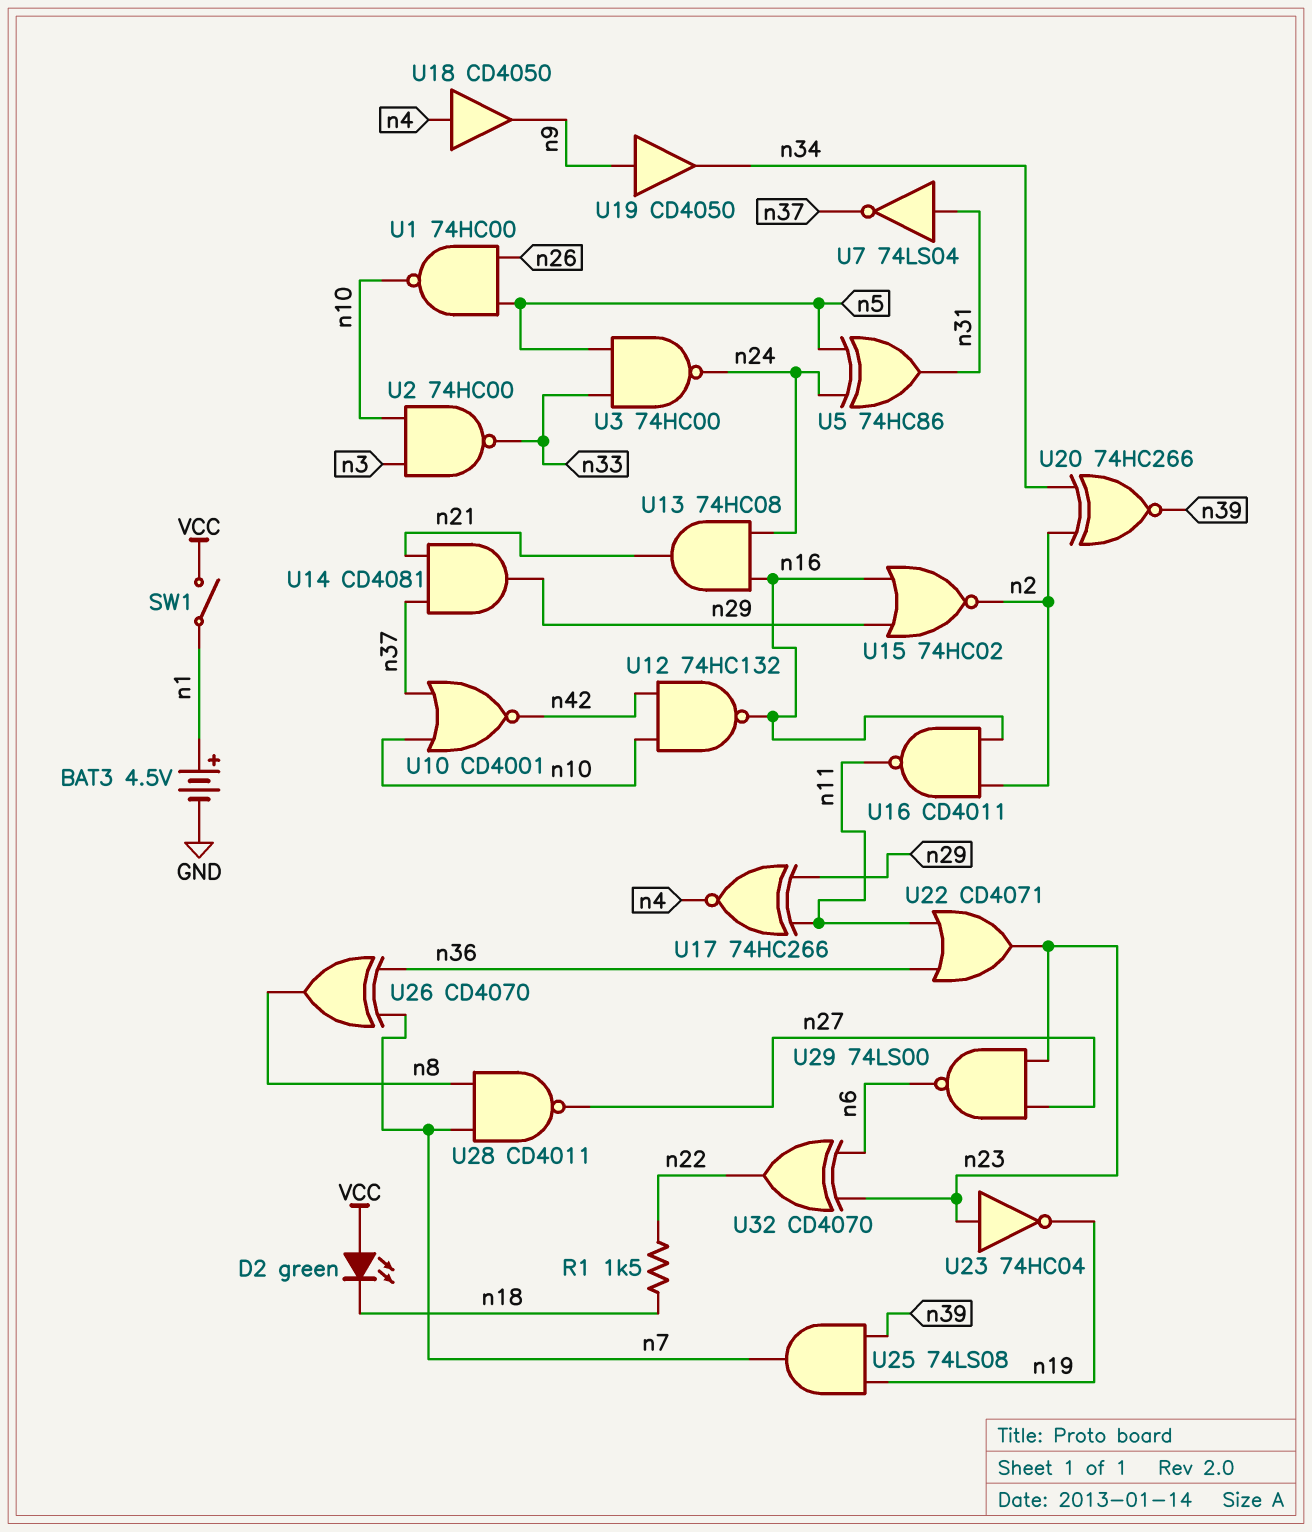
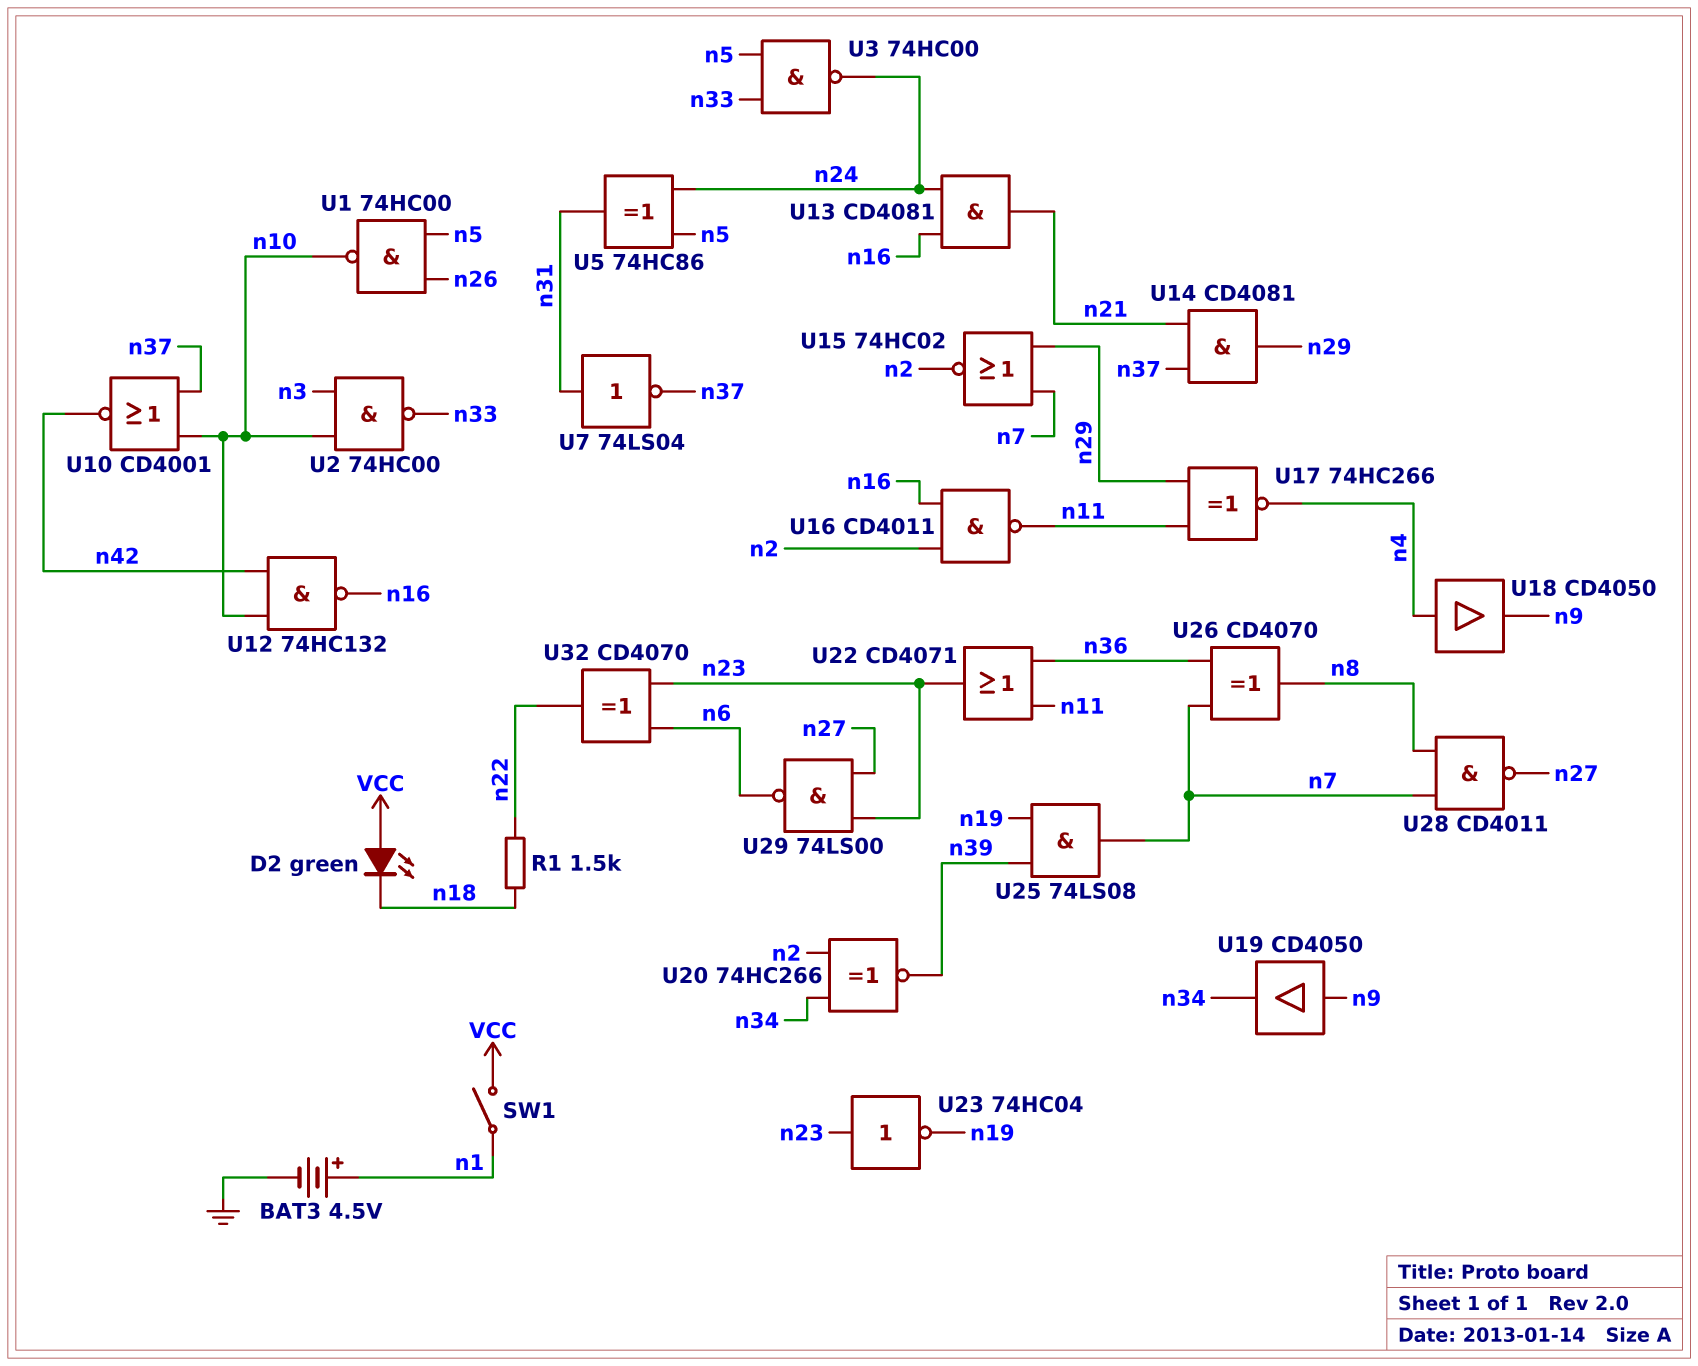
U13: AND 74HC08 (in n16, in n24, out n21) -> AND CD4081 (in n16, in n24, out n21)
U15: NOR 74HC02 (in n16, in n29, out n2) -> NOR 74HC02 (in n7, in n29, out n2)

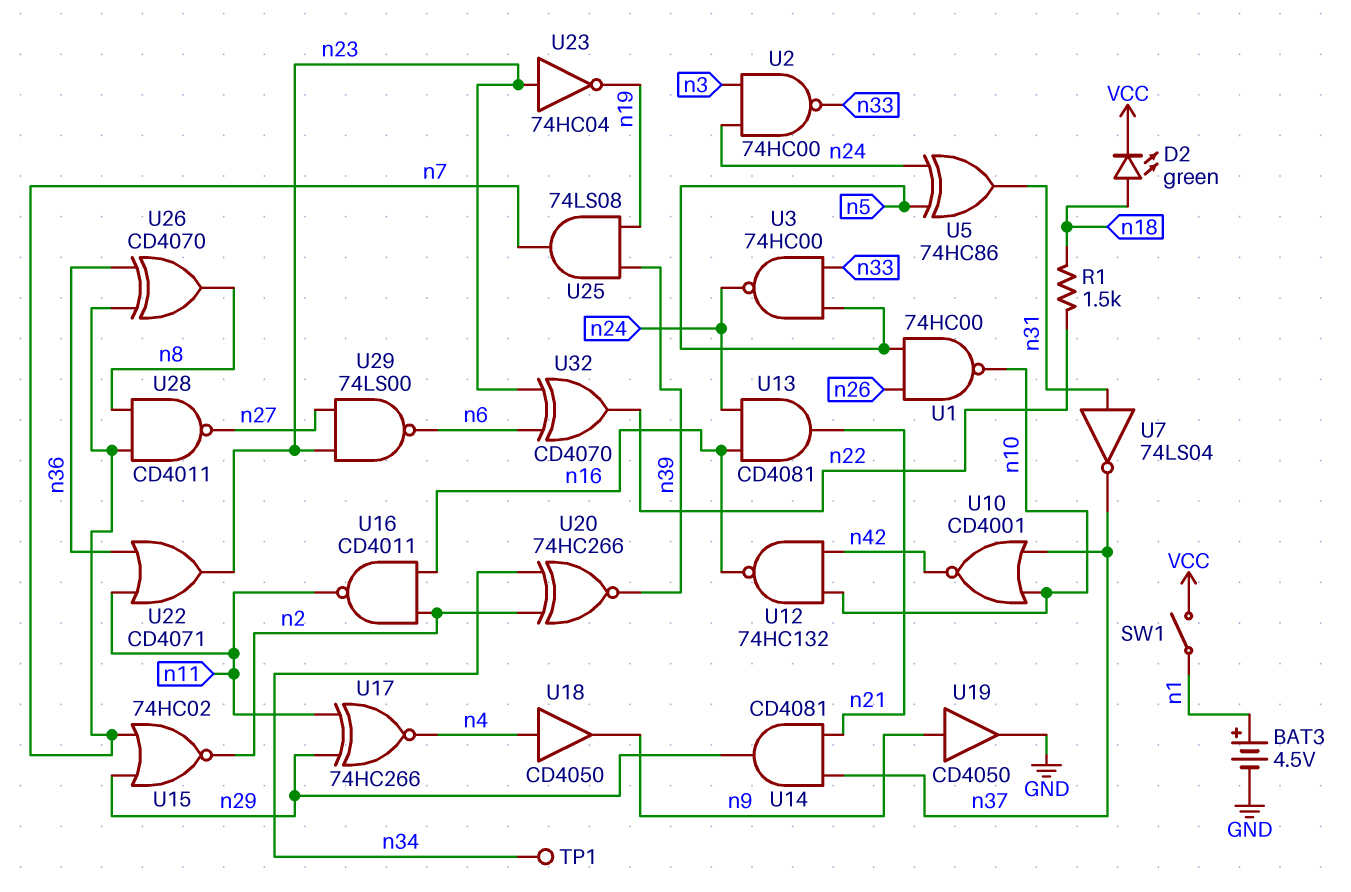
D2: LED green (A VCC, K n18) -> LED green (A n18, K VCC)
TP1: none -> test point (n34)
U2: NAND 74HC00 (in n3, in n10, out n33) -> NAND 74HC00 (in n3, in n24, out n33)
U19: buffer CD4050 (in n9, out n34) -> buffer CD4050 (in n9, out GND)

